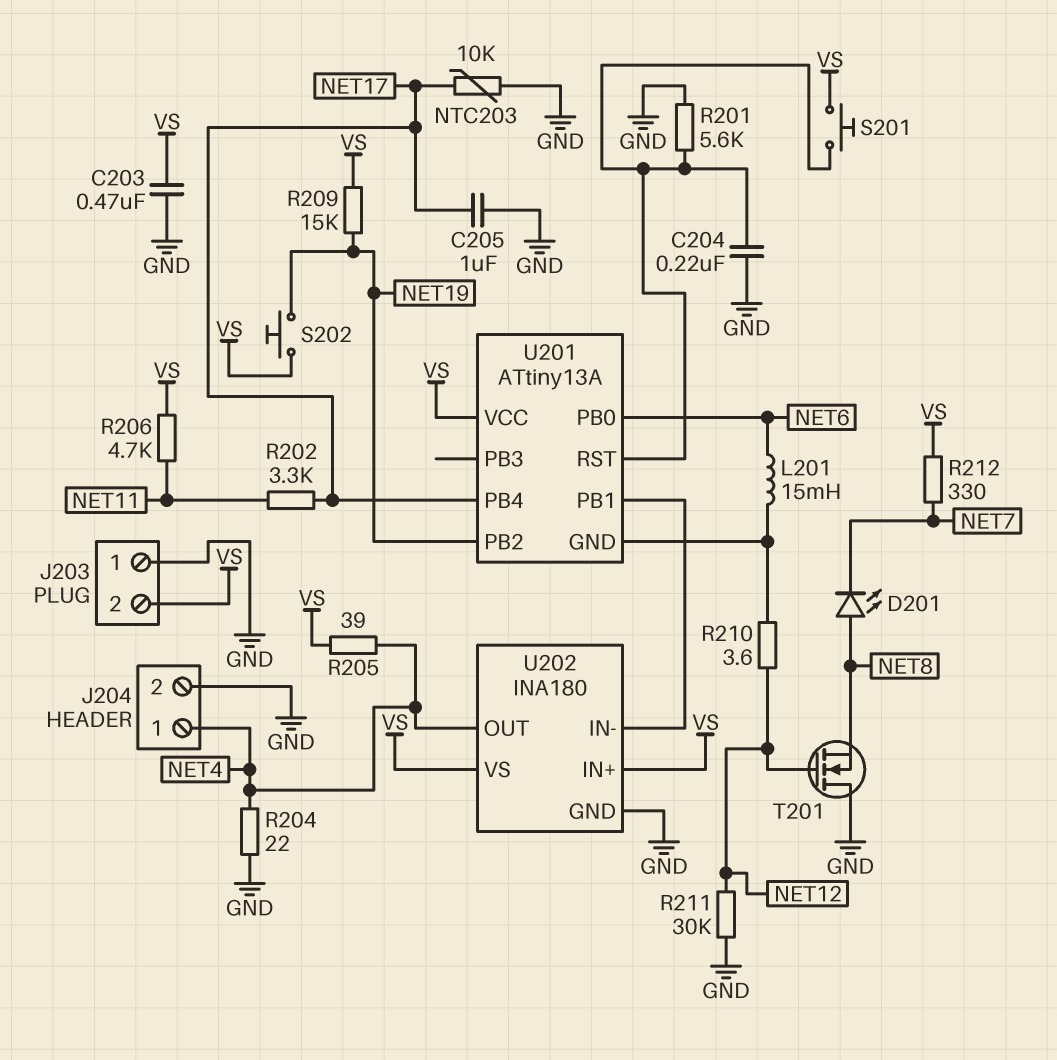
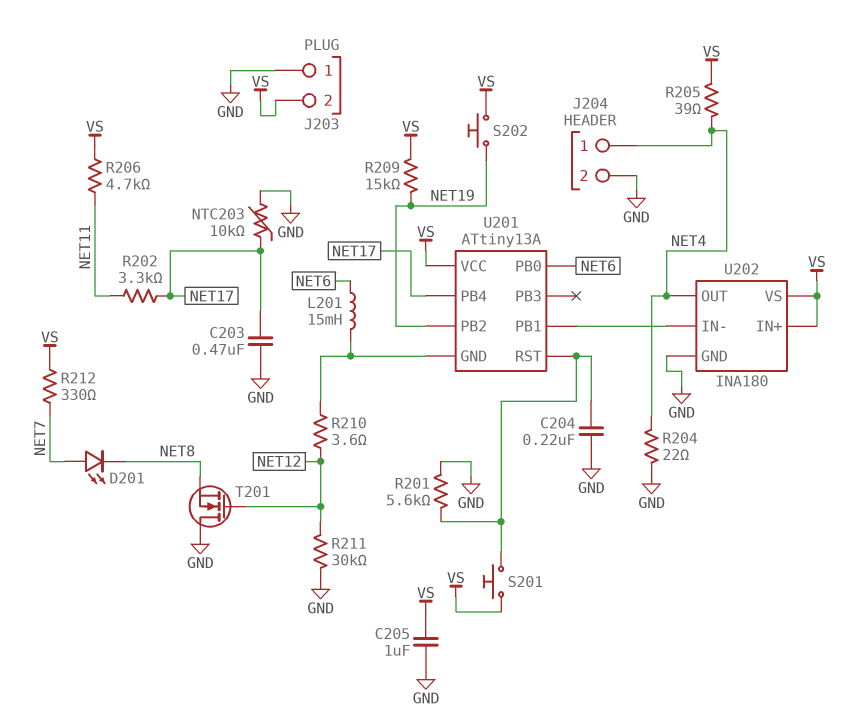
C203: 470nF (GND, VS) -> 470nF (GND, NET17)
C205: 1uF (GND, NET17) -> 1uF (GND, VS)
D201: LED (A NET8, K NET7) -> LED (A NET7, K NET8)

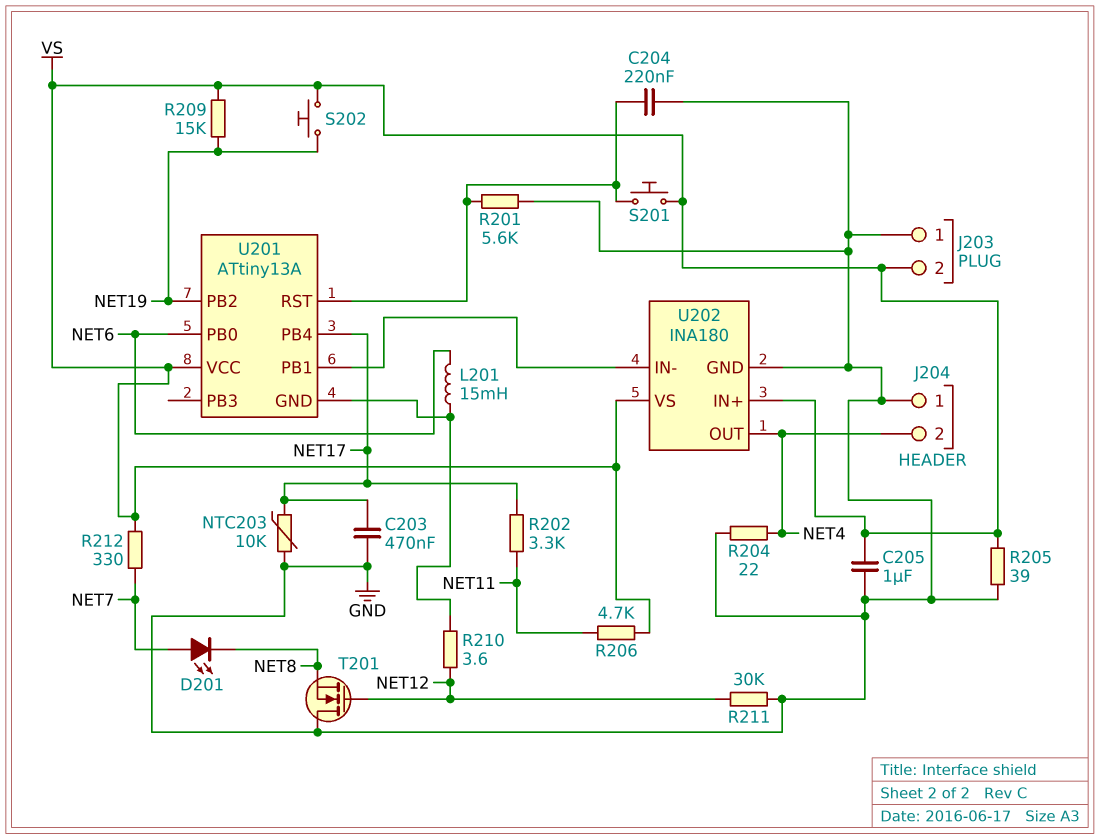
J204 pin 1: NET4 -> GND
J204 pin 2: GND -> NET4
R205: 39 (NET4, VS) -> 39 (GND, VS)

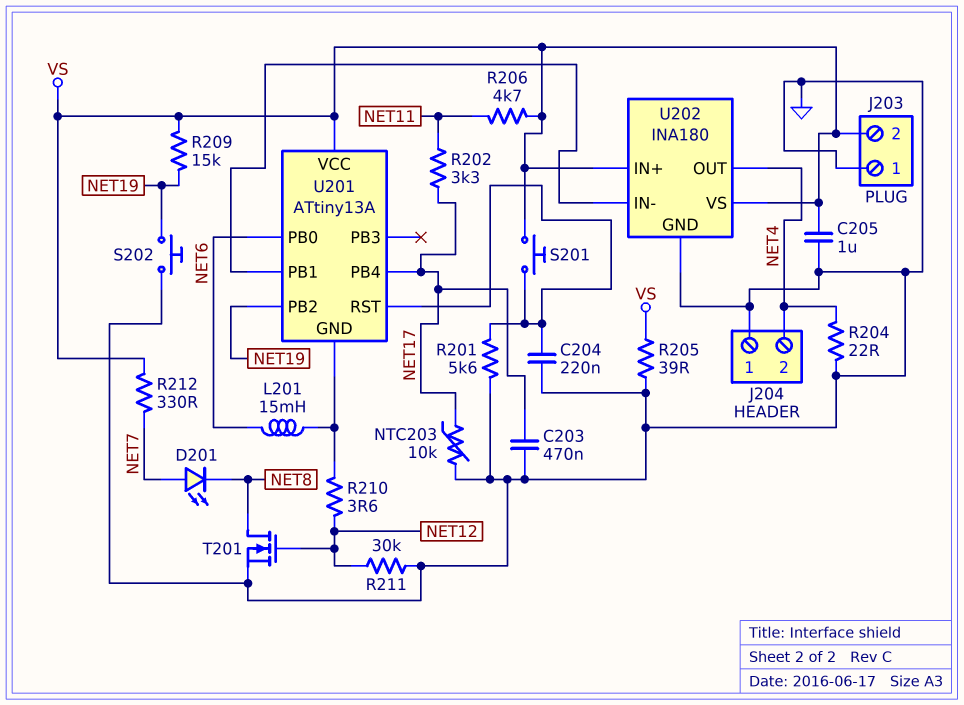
S202: button (NET19, VS) -> button (GND, NET19)
T201: NMOS (G NET12, D GND, S NET8) -> NMOS (G NET12, D NET8, S GND)

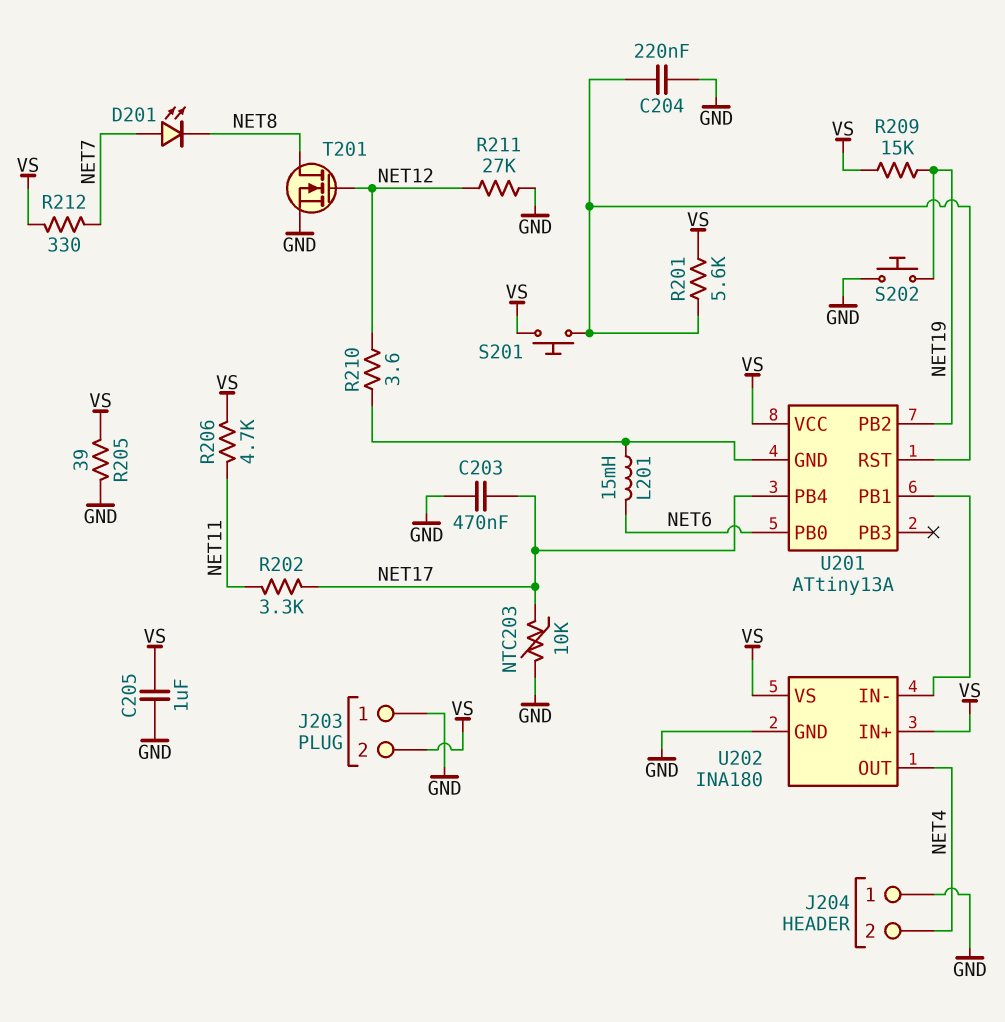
R201: 5.6k (GND, U201/RST) -> 5.6k (U201/RST, VS)
R204: 22 (GND, NET4) -> none
R211: 30k (GND, NET12) -> 27k (GND, NET12)

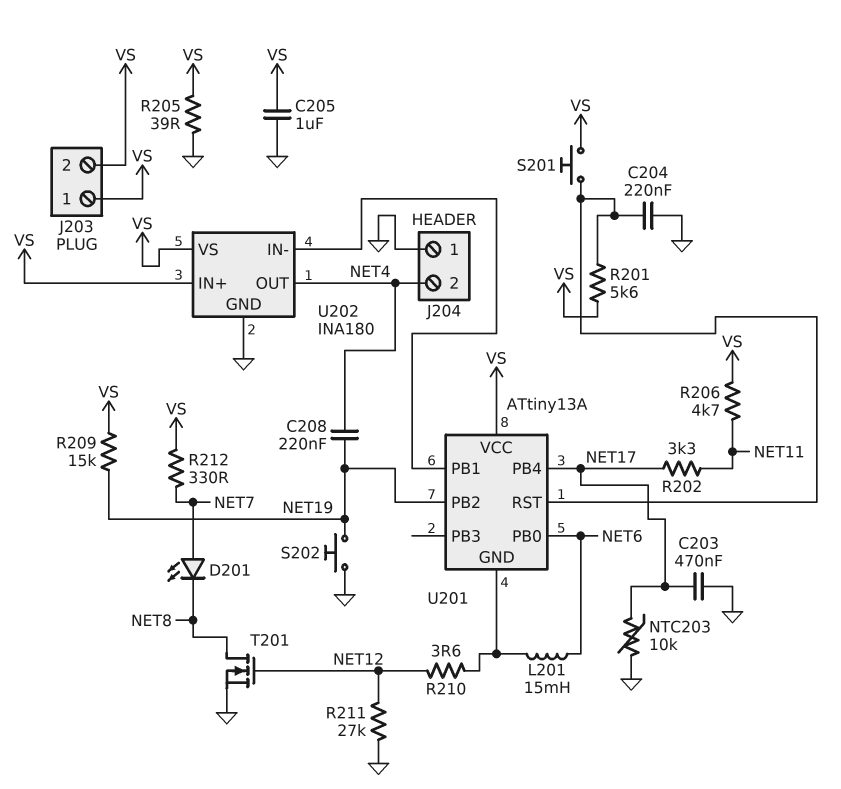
C208: none -> 220nF (NET4, NET19)
J203 pin 1: GND -> VS

